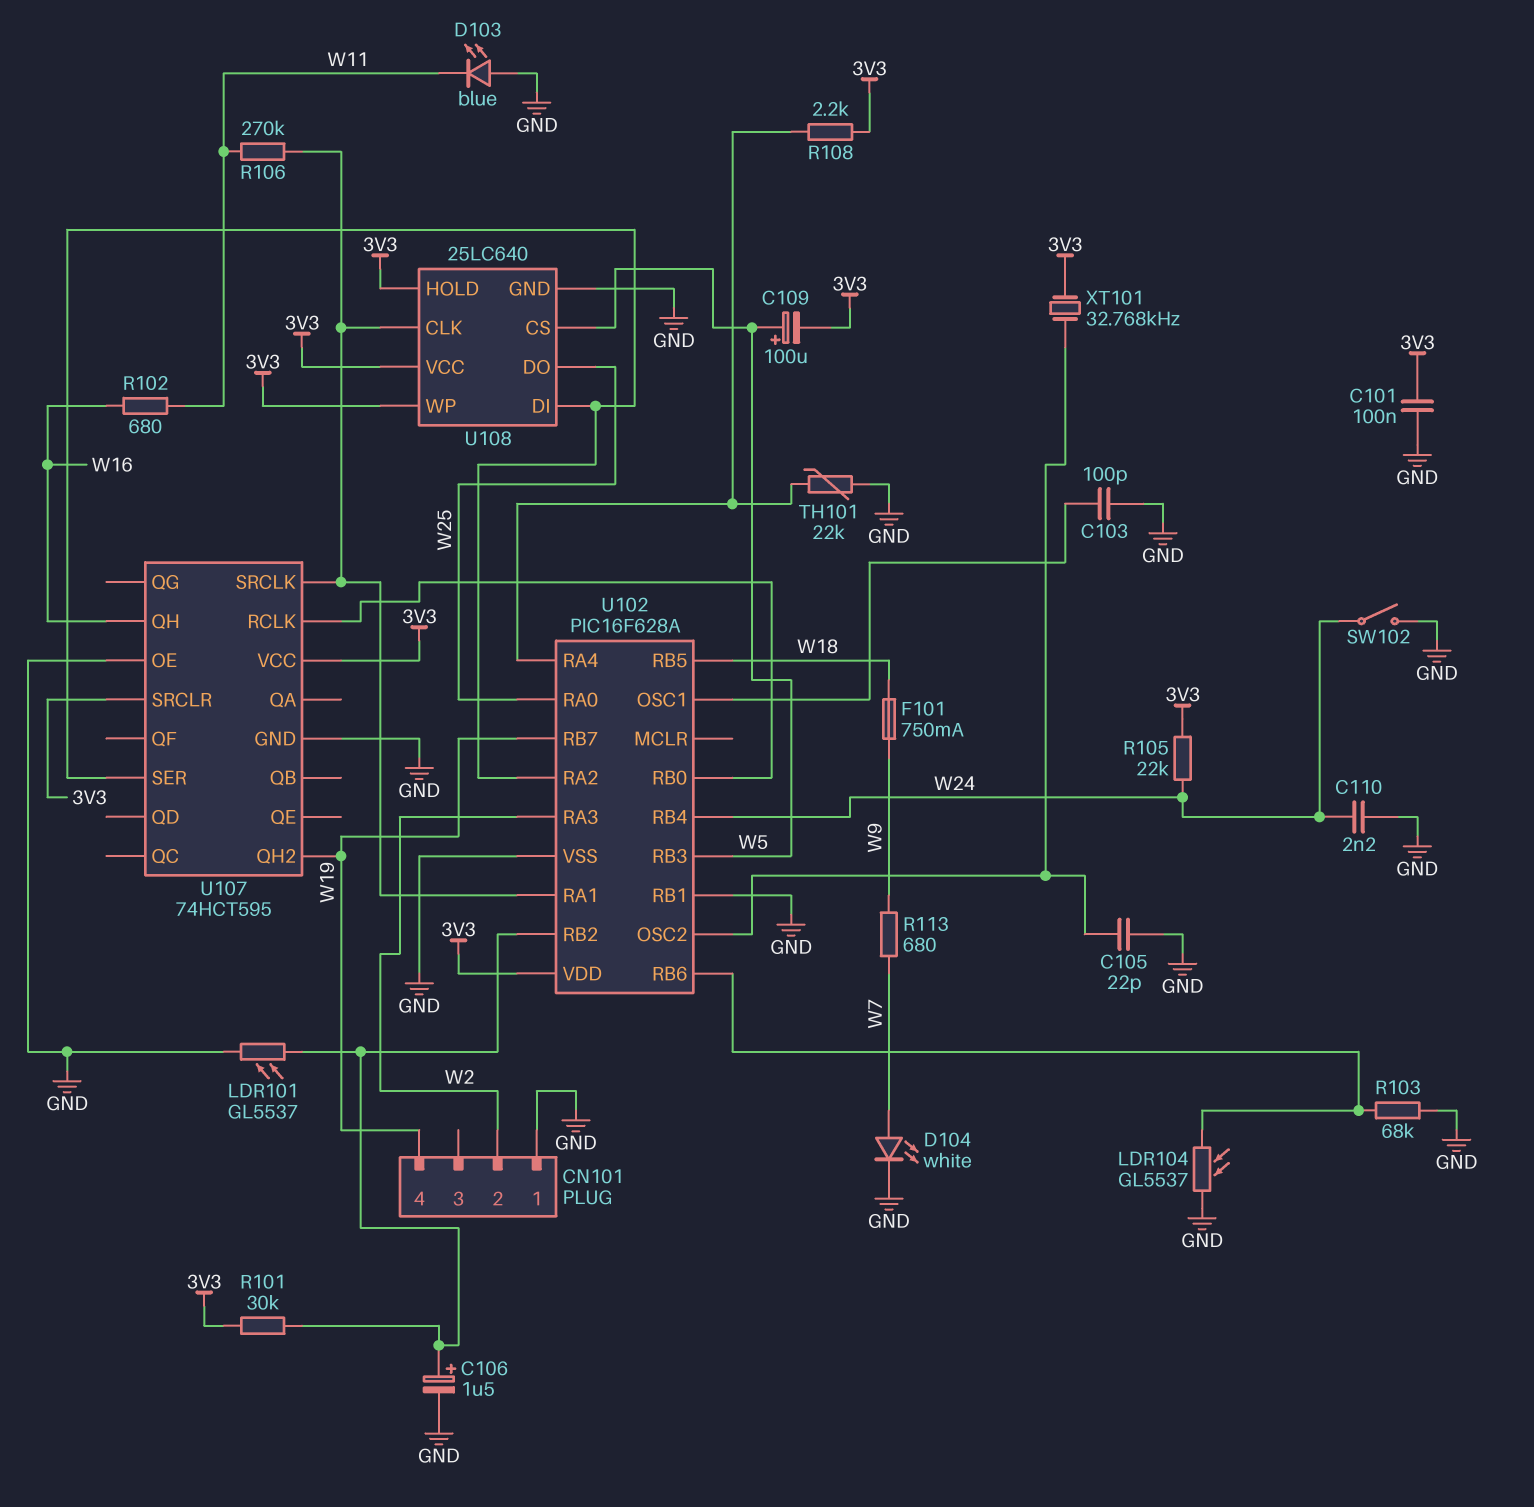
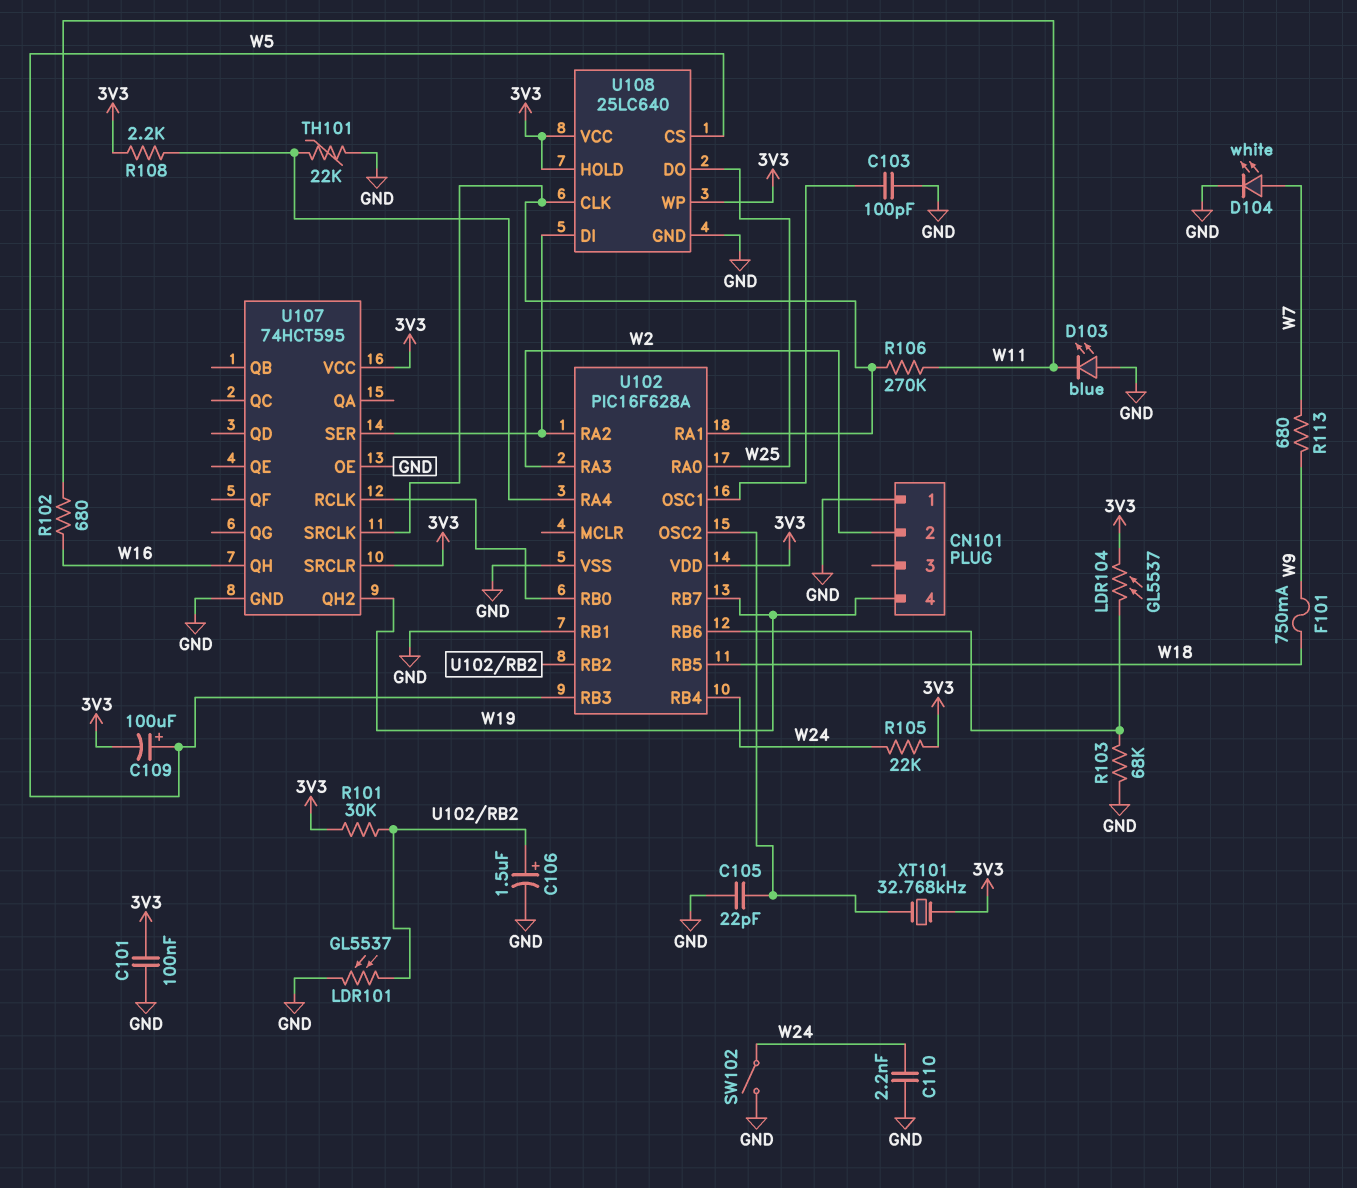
LDR104: GL5537 (GND, U102/RB6) -> GL5537 (3V3, U102/RB6)

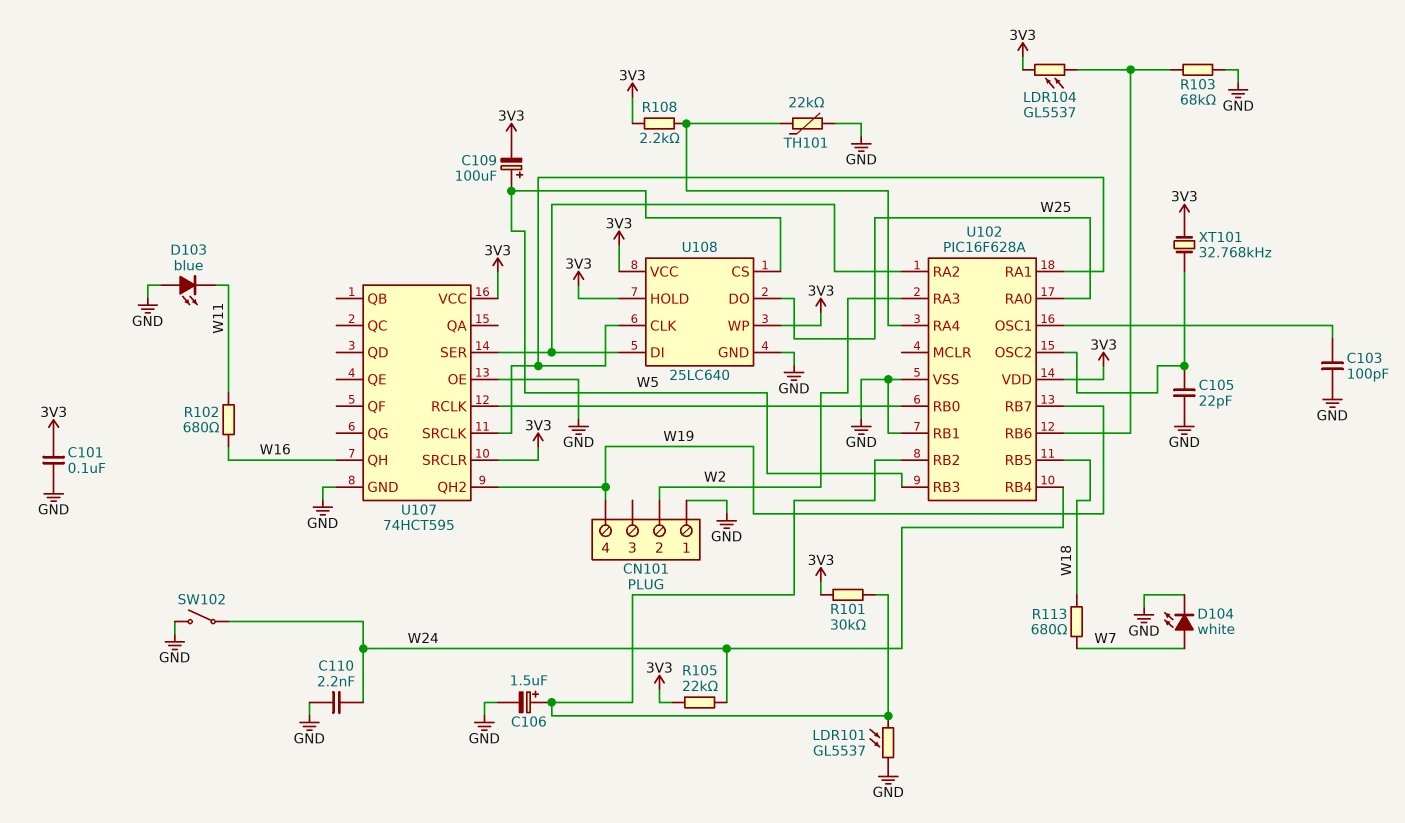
F101: 750mA (W9, W18) -> none
R106: 270k (U102/RA1, W11) -> none
R113: 680 (W7, W9) -> 680 (W7, W18)

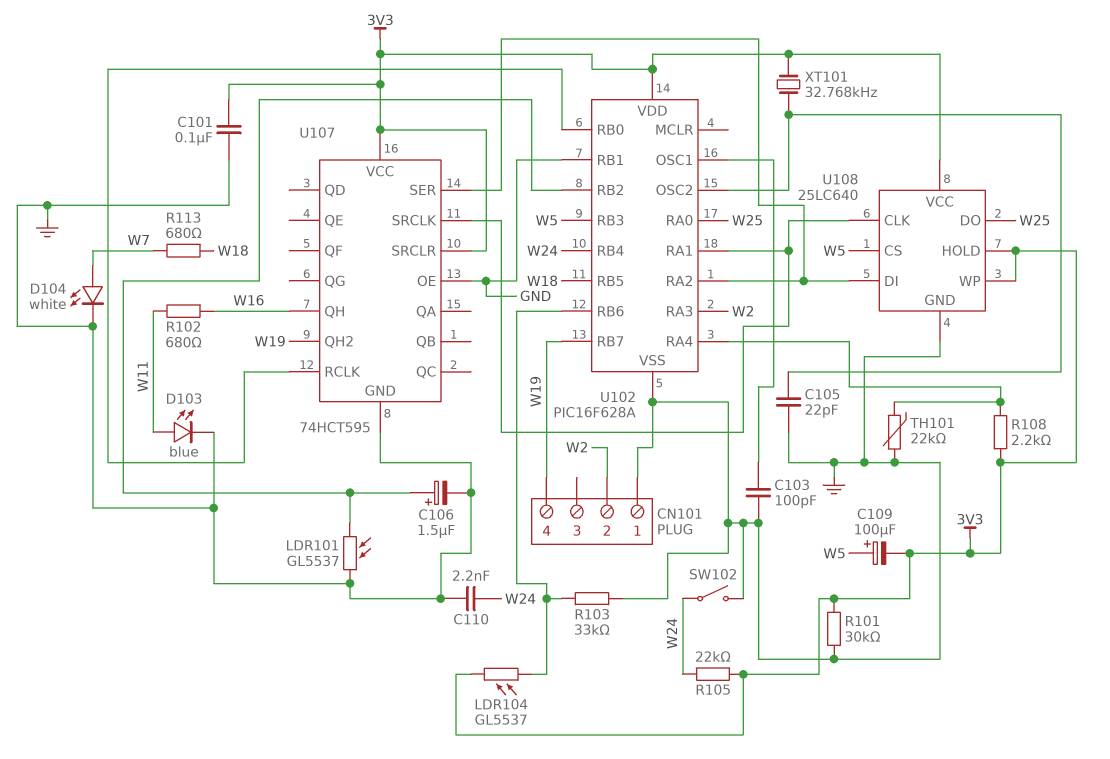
D103: LED blue (A GND, K W11) -> LED blue (A W11, K GND)
R101: 30k (3V3, U102/RB2) -> 30k (3V3, GND)
R103: 68k (GND, U102/RB6) -> 33k (GND, U102/RB6)

